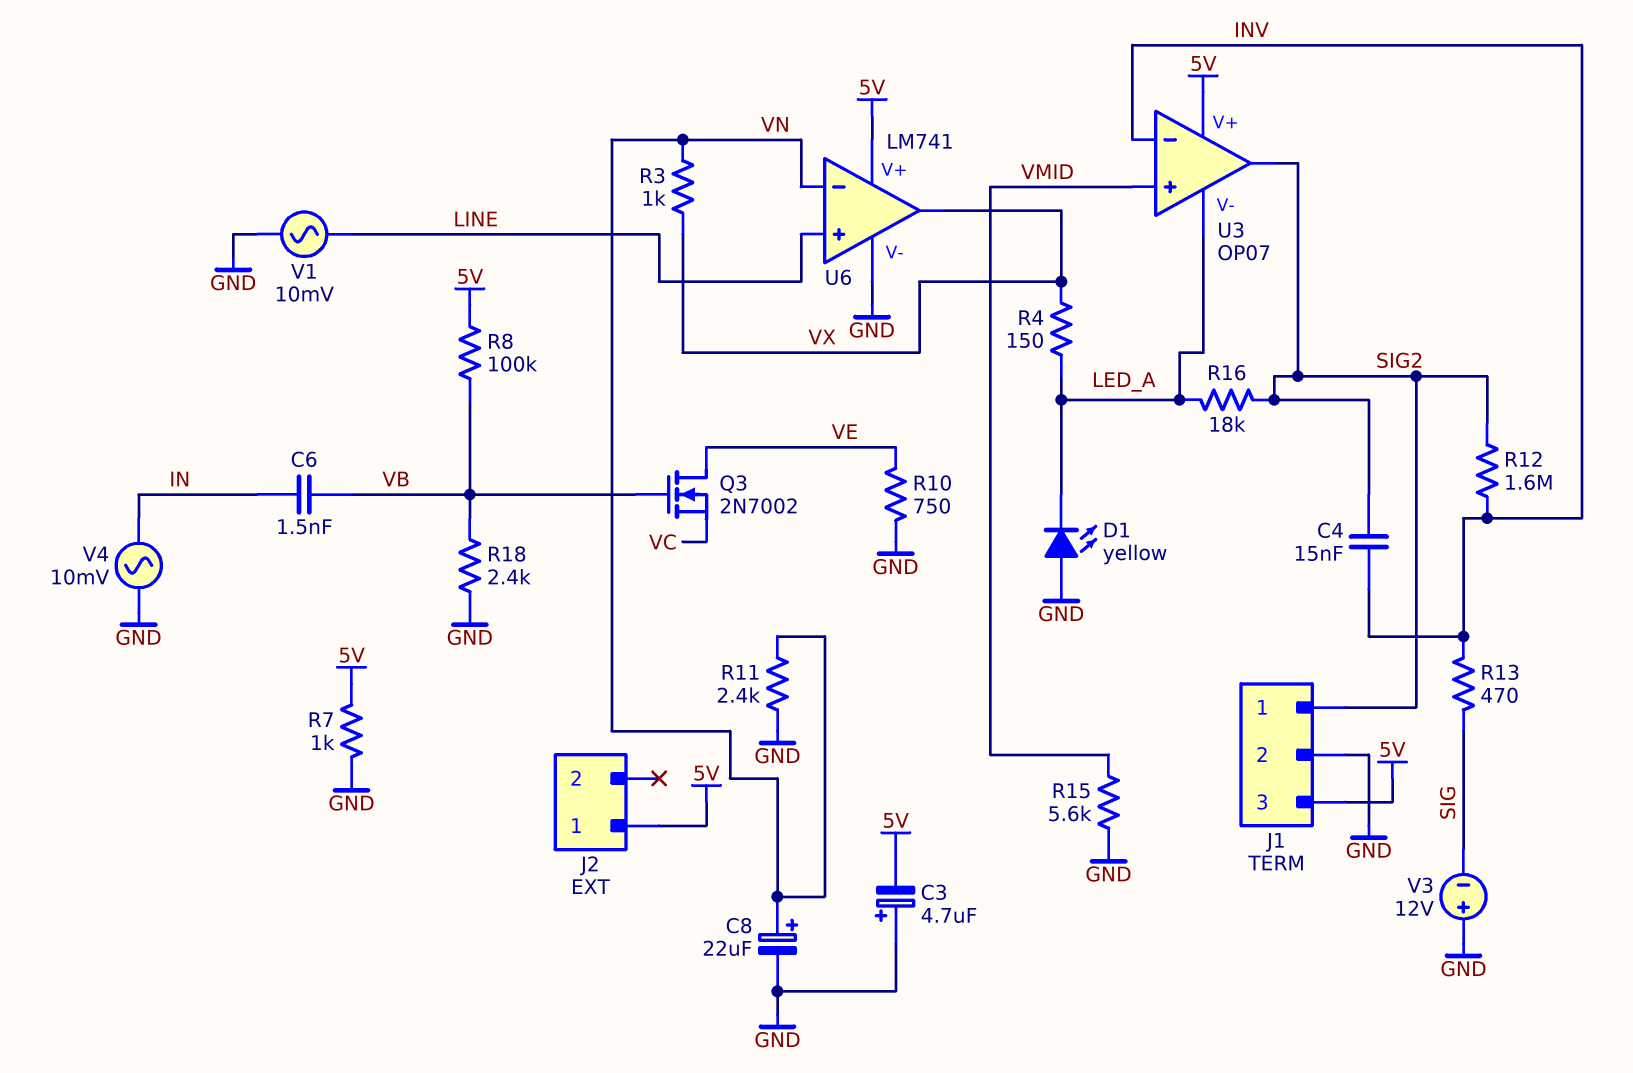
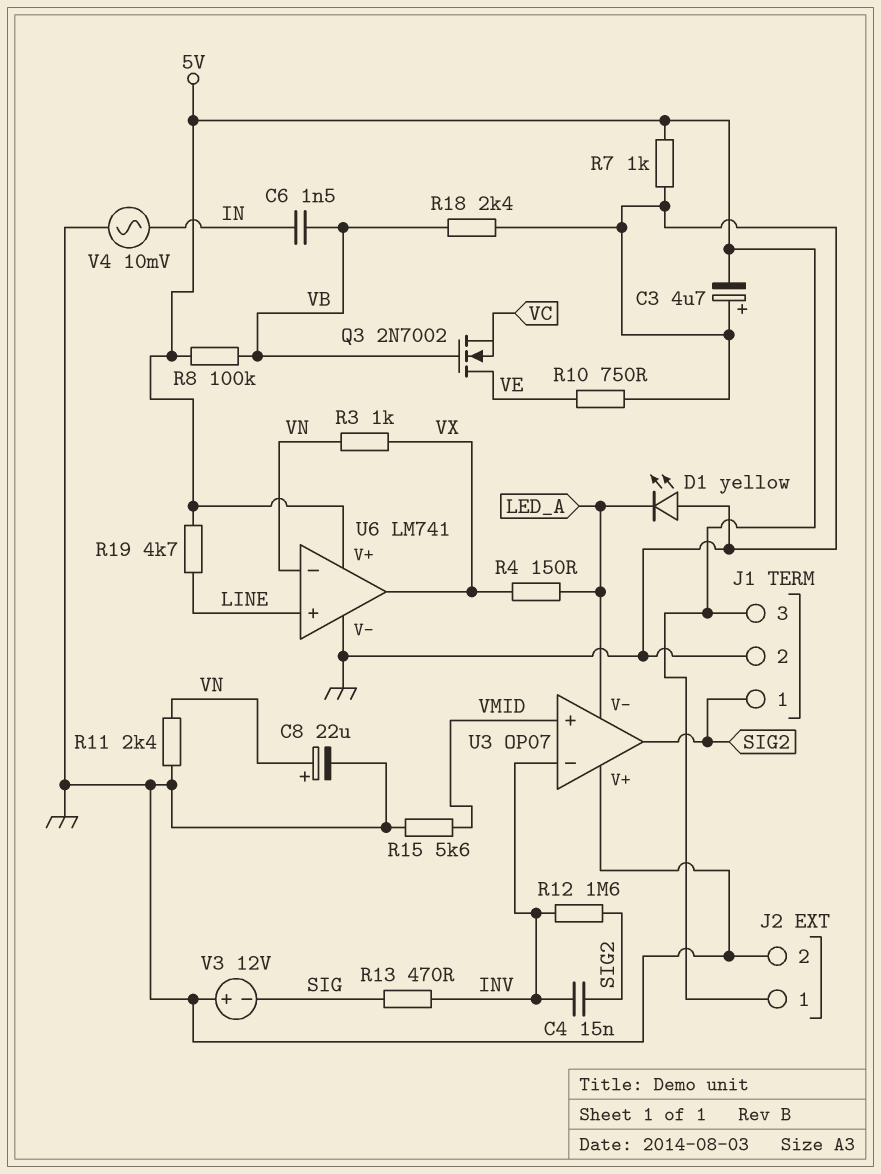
J2 pin 2: none -> GND
R16: 18k (LED_A, SIG2) -> none
R19: none -> 4.7k (5V, LINE)
U3 pin V+: 5V -> GND
V1: AC 10mV (GND, LINE) -> none

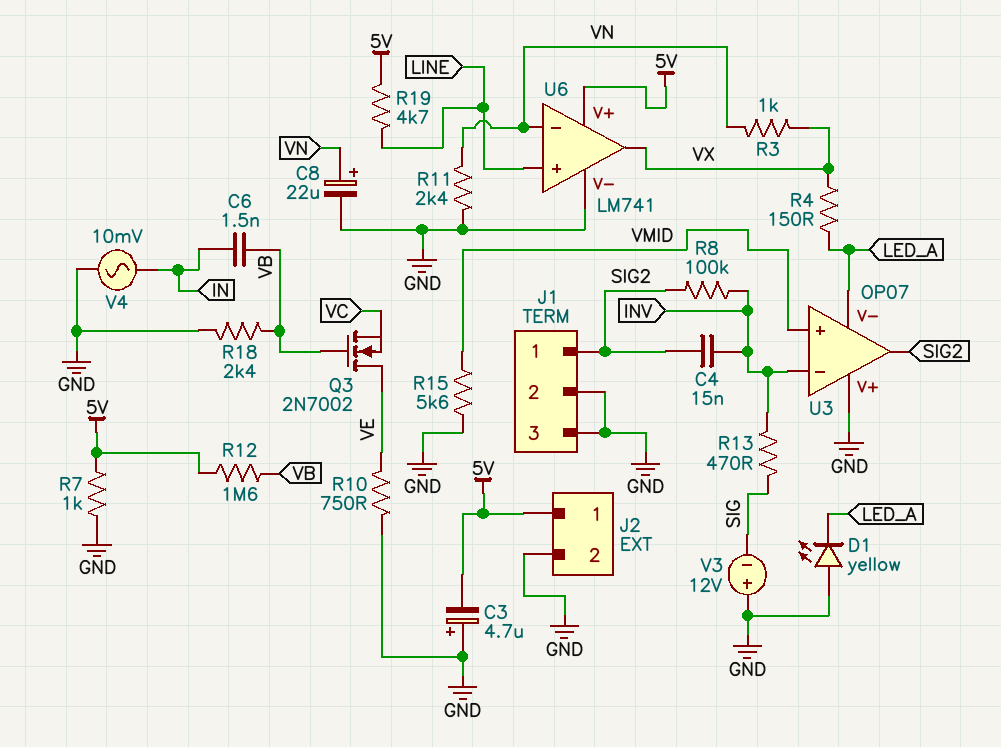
J1 pin 3: 5V -> GND
R8: 100k (5V, VB) -> 100k (INV, SIG2)
R12: 1.6M (INV, SIG2) -> 1.6M (5V, VB)

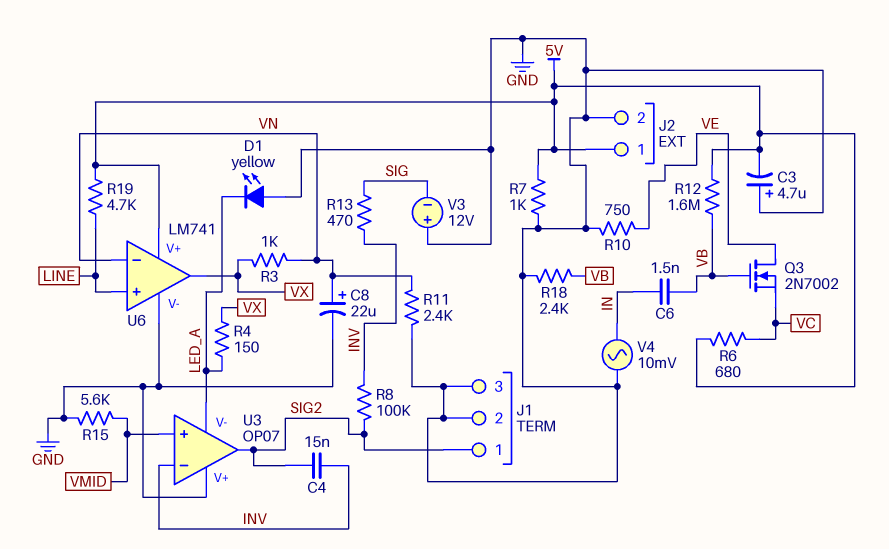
R6: none -> 680 (5V, VC)

